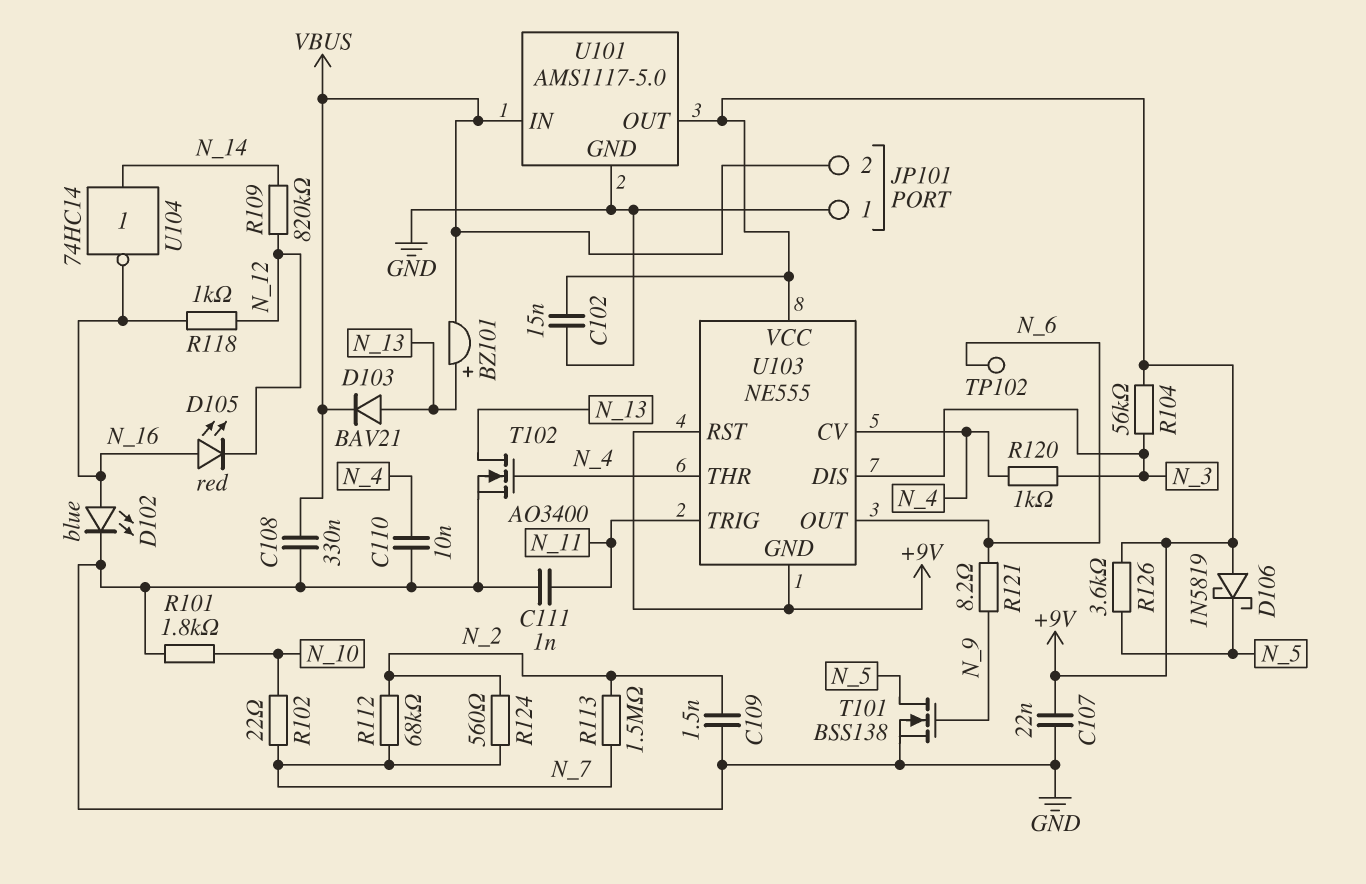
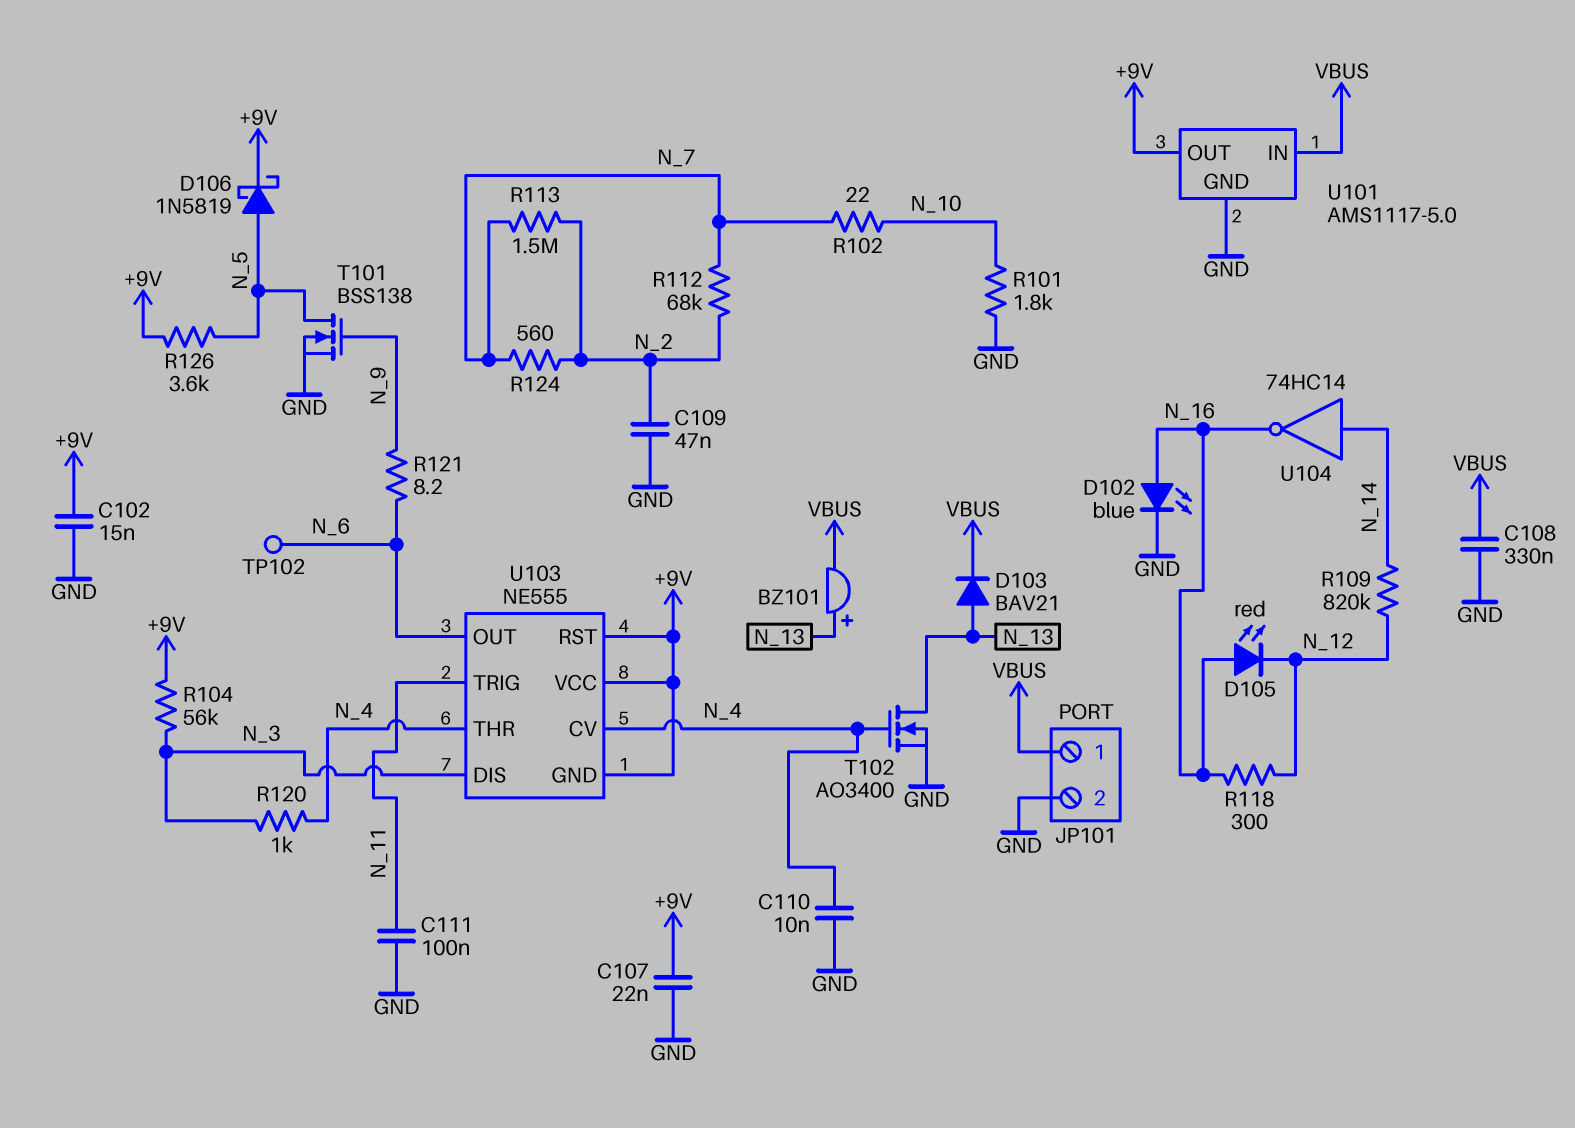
C109: 1.5nF (GND, N_2) -> 47nF (GND, N_2)
C111: 1nF (GND, N_11) -> 100nF (GND, N_11)
D106: schottky 1N5819 (A +9V, K N_5) -> schottky 1N5819 (A N_5, K +9V)
JP101 pin 1: GND -> VBUS
JP101 pin 2: VBUS -> GND
R118: 1k (N_12, N_16) -> 300 (N_12, N_16)

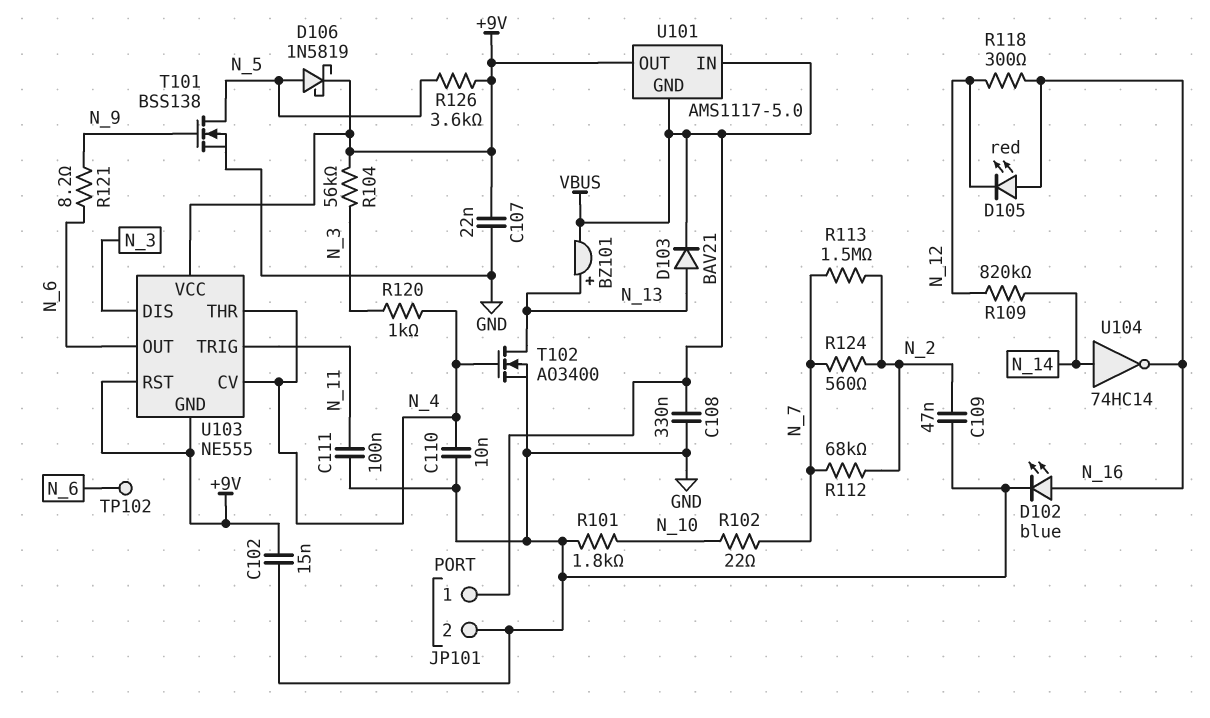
U101 pin GND: GND -> VBUS

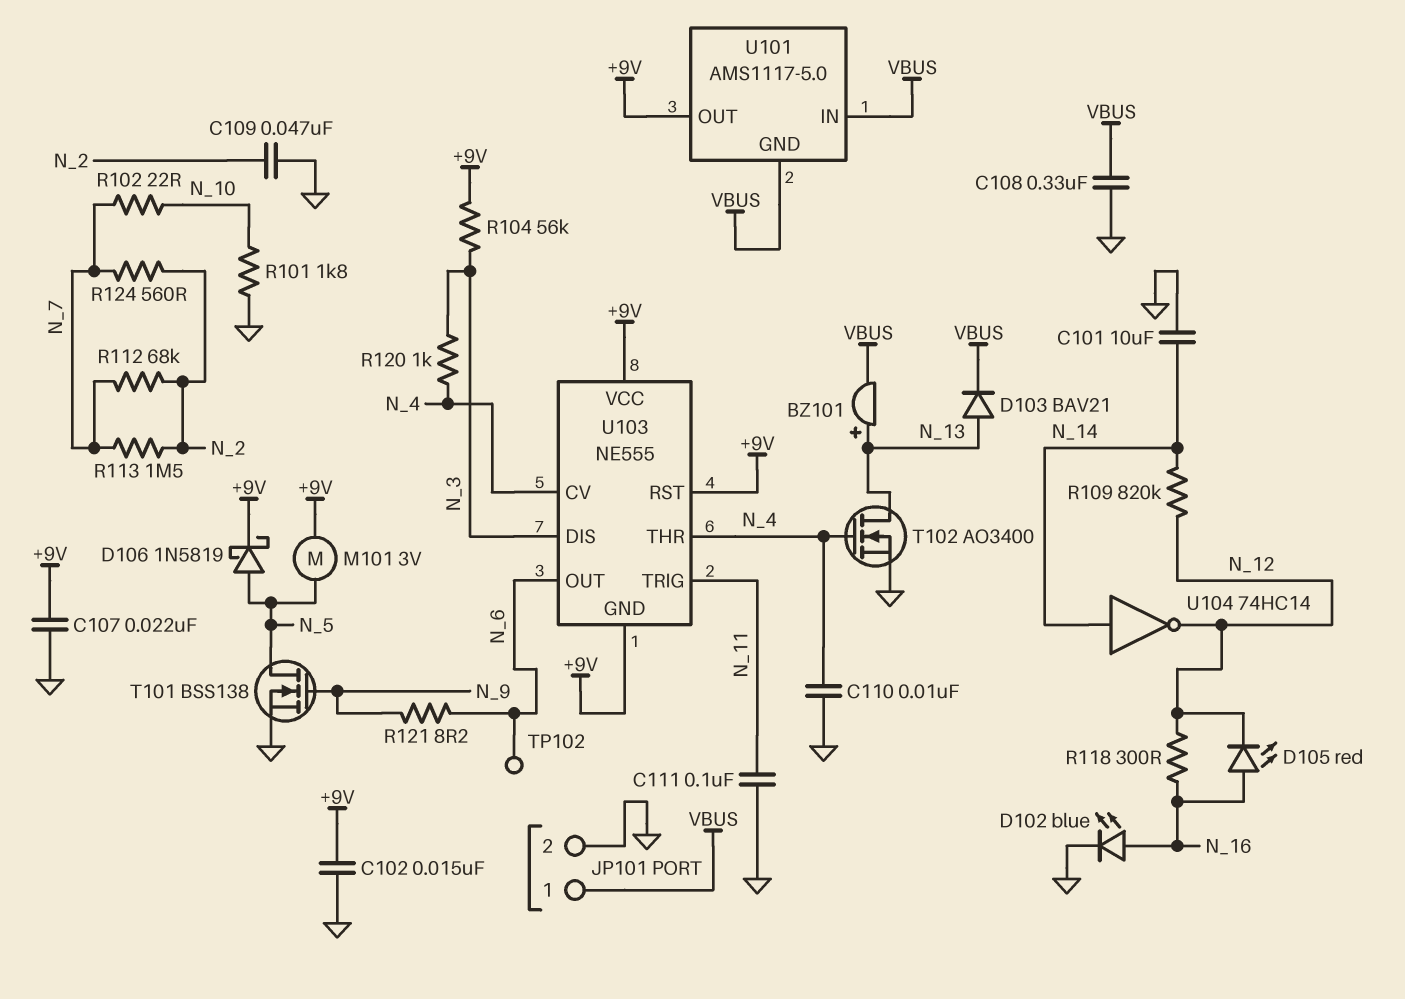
C101: none -> 10uF (GND, N_14)
M101: none -> motor 3V (+9V, N_5)
R126: 3.6k (+9V, N_5) -> none
U104: NOT 74HC14 (in N_14, out N_16) -> NOT 74HC14 (in N_14, out N_12)

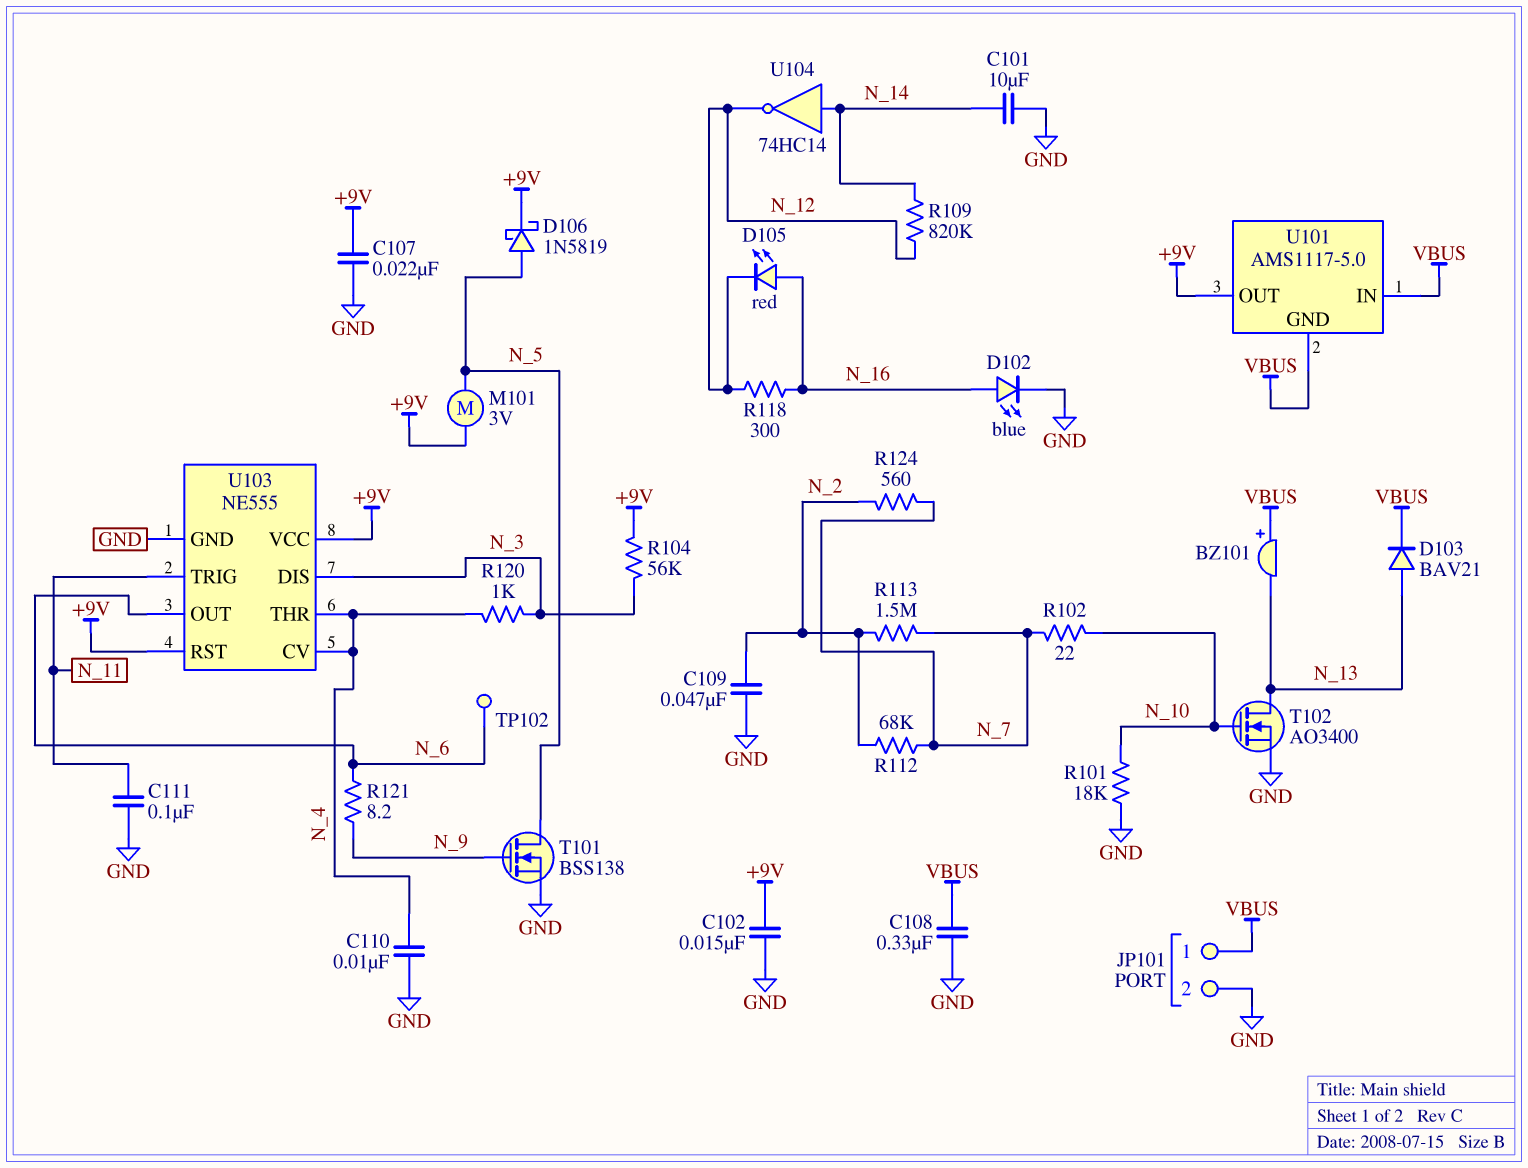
BZ101: buzzer (plus N_13, minus VBUS) -> buzzer (plus VBUS, minus N_13)
R101: 1.8k (GND, N_10) -> 18k (GND, N_10)
T102: NMOS AO3400 (G N_4, D N_13, S GND) -> NMOS AO3400 (G N_10, D N_13, S GND)
U103 pin GND: +9V -> GND

